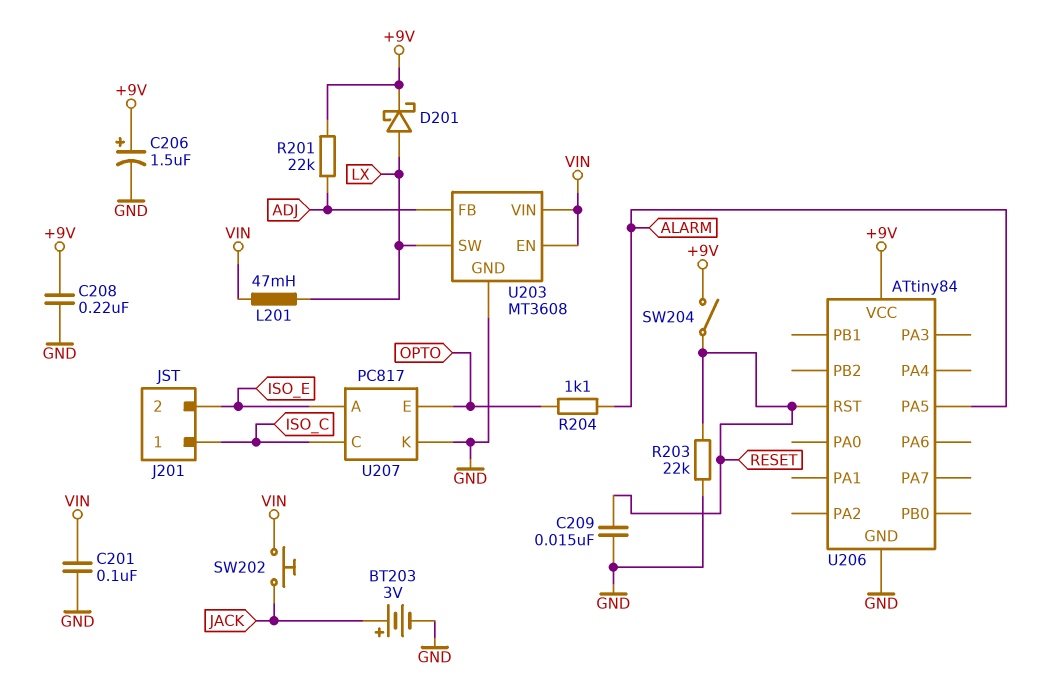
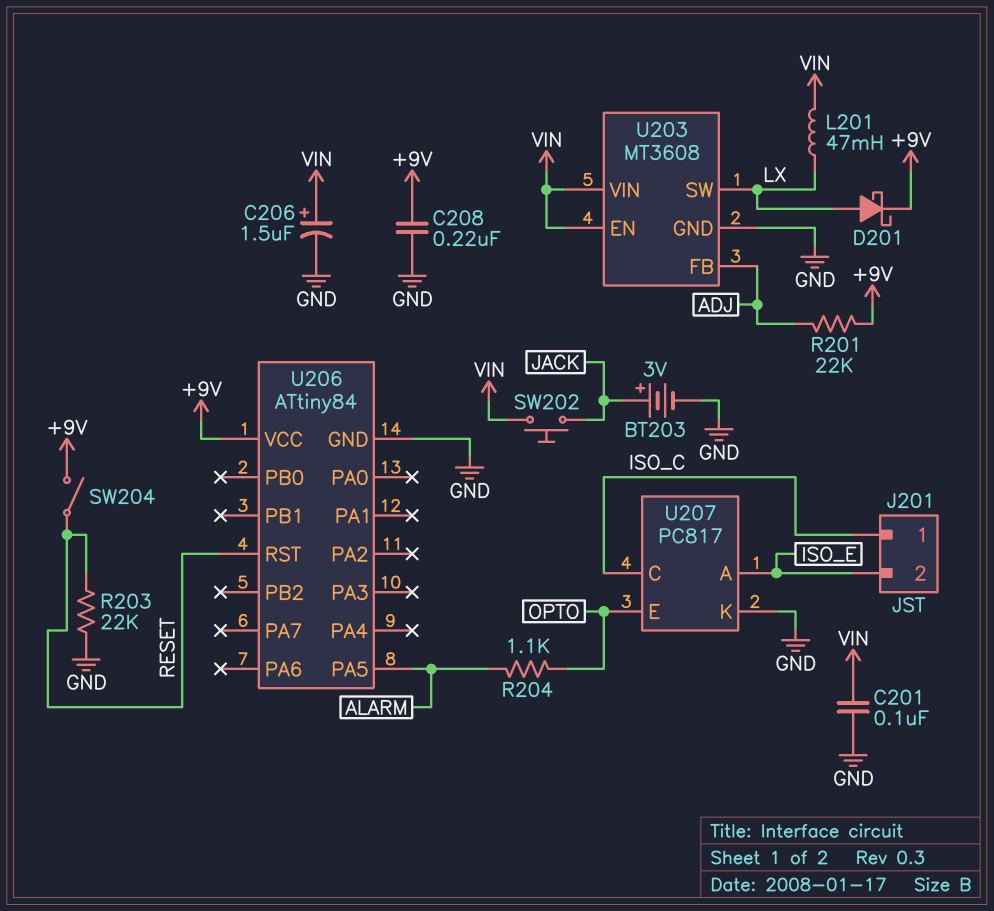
C206: 1.5uF (plus +9V, minus GND) -> 1.5uF (plus VIN, minus GND)
C209: 15nF (GND, RESET) -> none

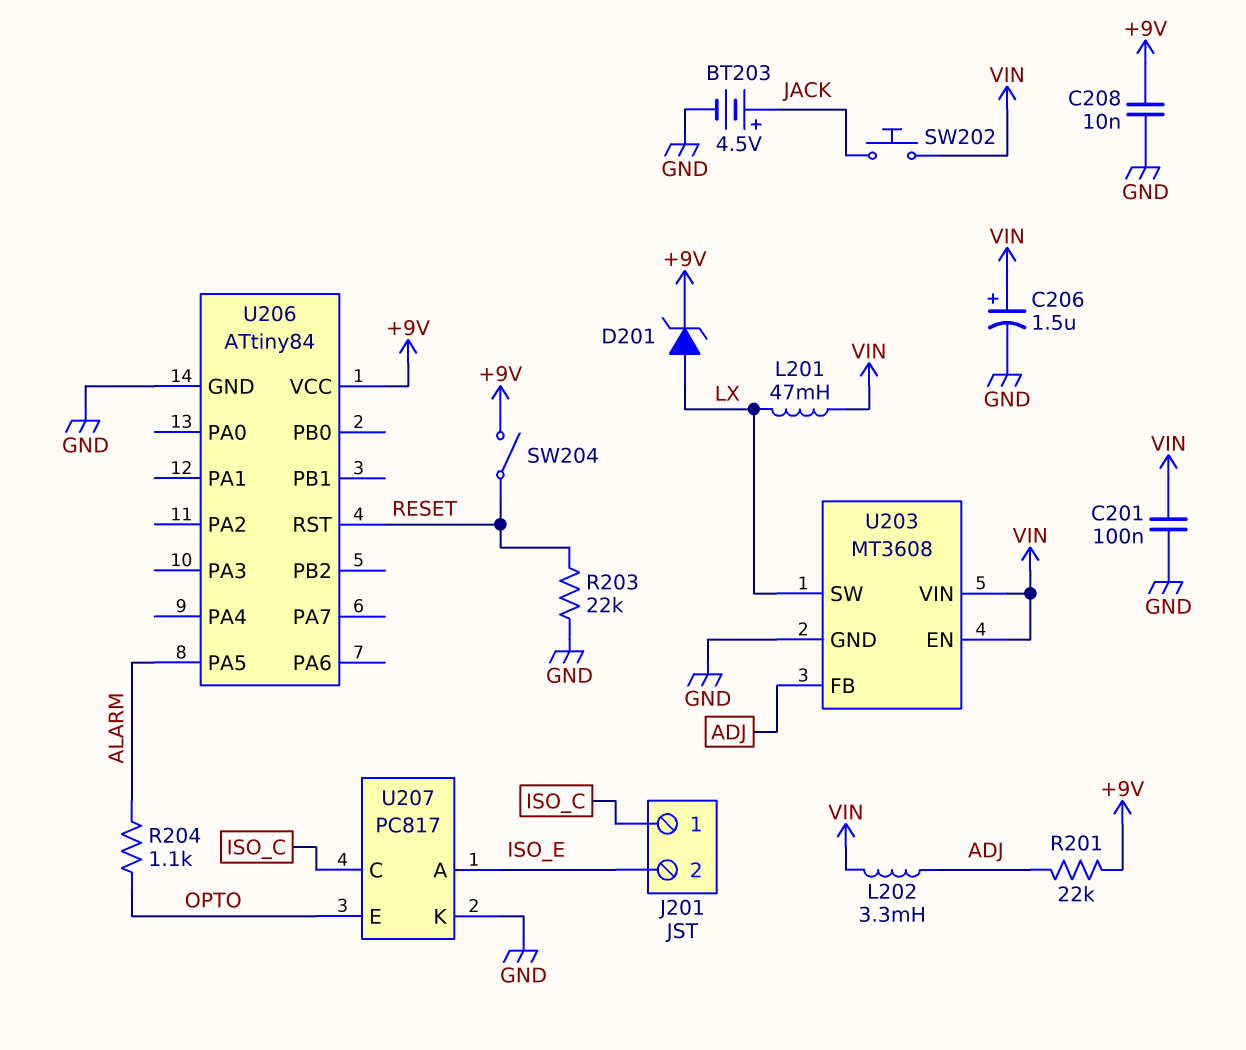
BT203: 3V (plus JACK, minus GND) -> 4.5V (plus JACK, minus GND)
C208: 220nF (+9V, GND) -> 10nF (+9V, GND)
D201: schottky (A LX, K +9V) -> zener (A LX, K +9V)
L202: none -> 3.3mH (ADJ, VIN)

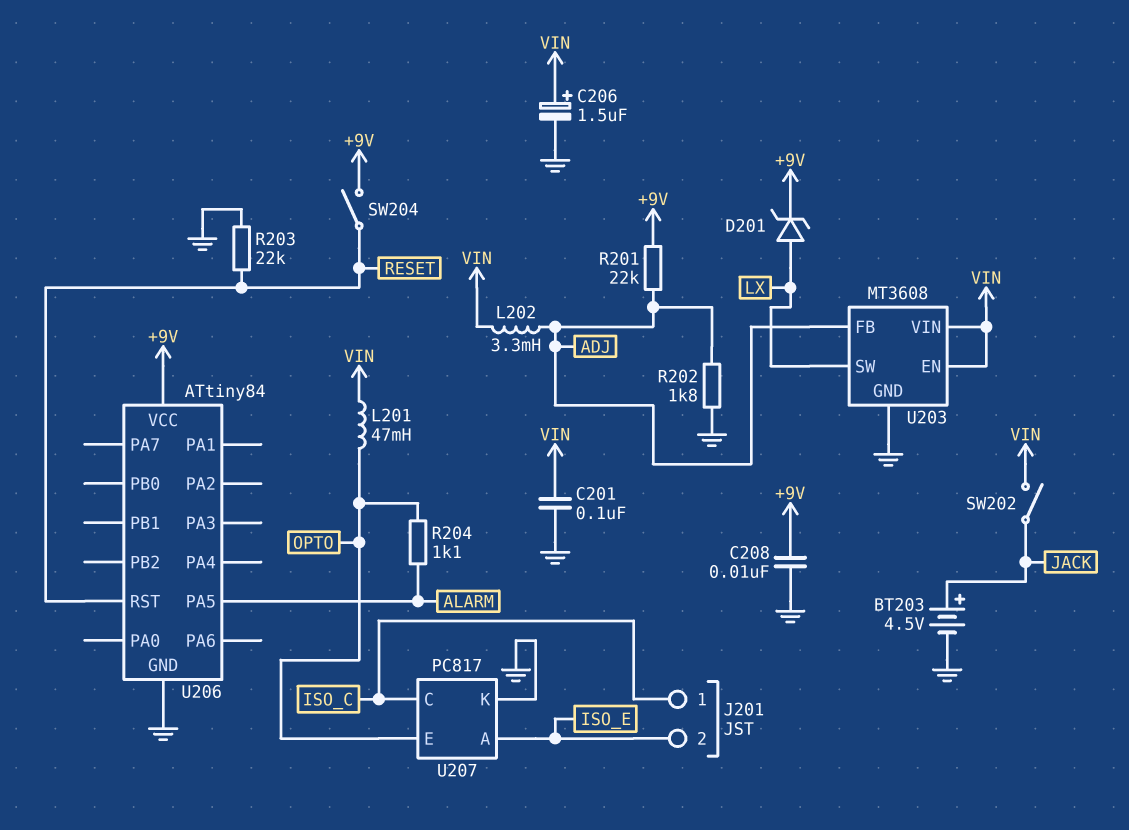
L201: 47mH (LX, VIN) -> 47mH (OPTO, VIN)
R202: none -> 1.8k (ADJ, GND)
SW202: button (JACK, VIN) -> switch (JACK, VIN)

